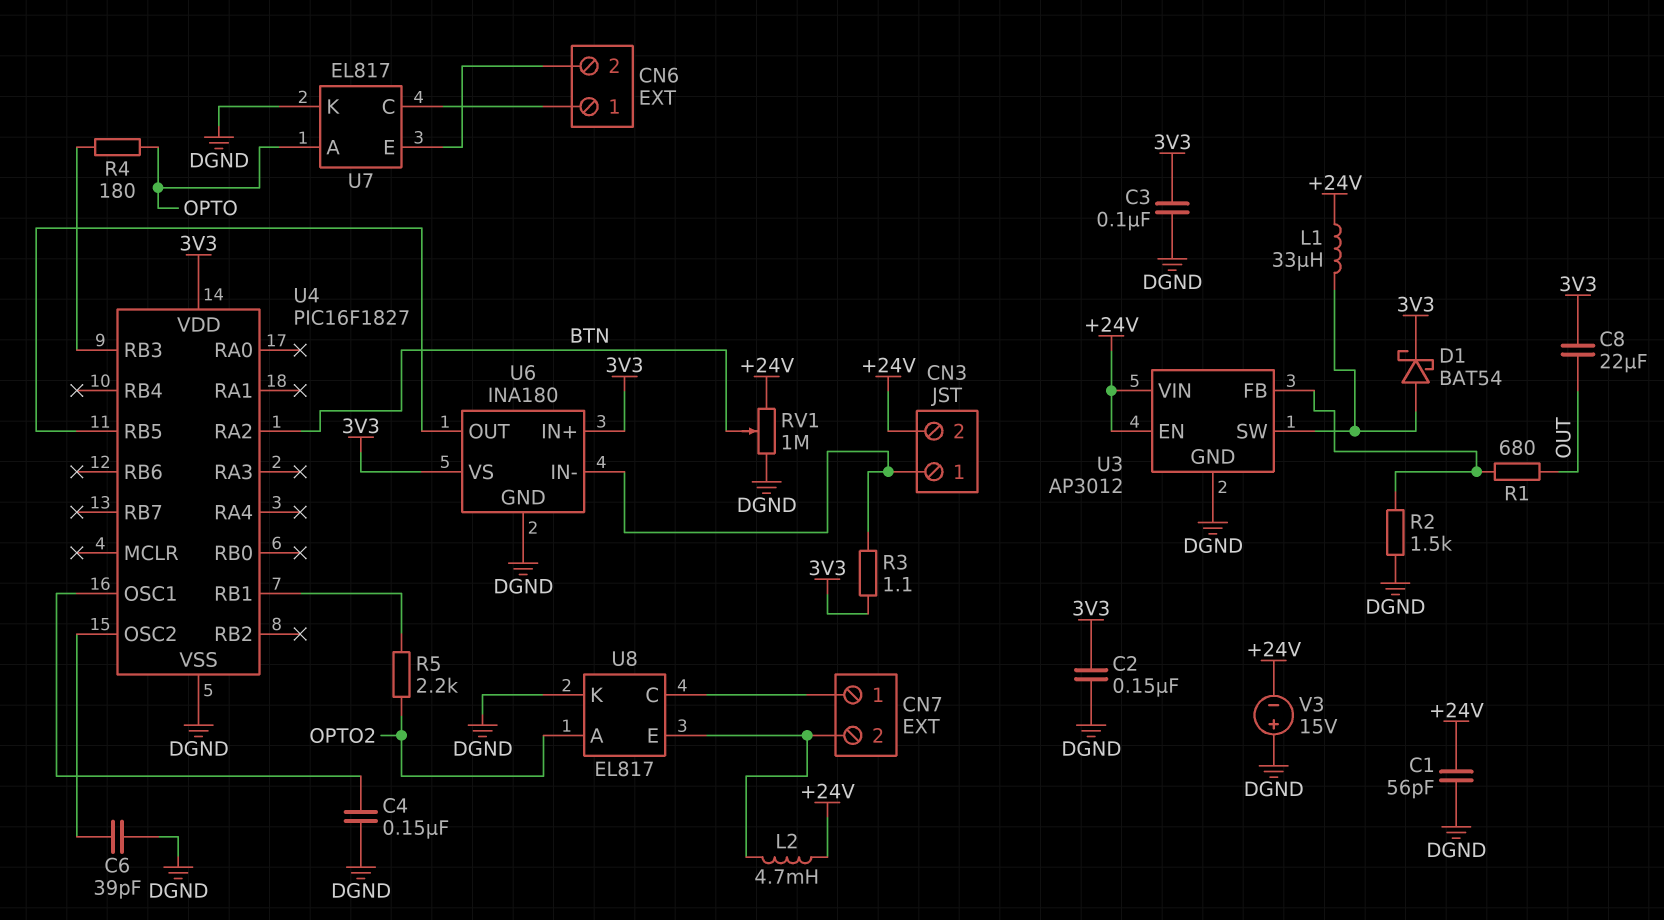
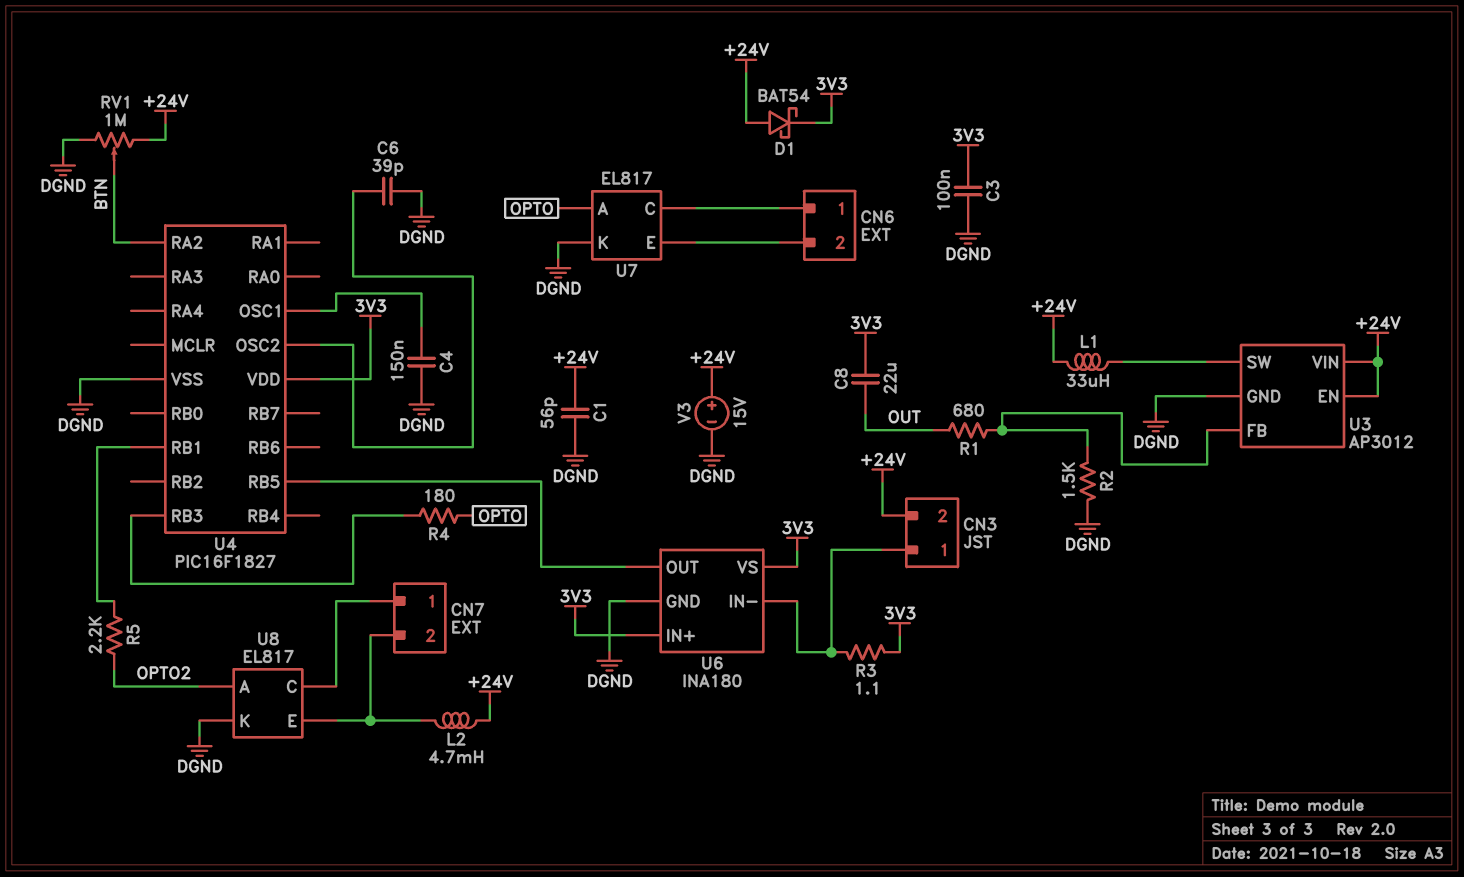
C2: 150nF (3V3, DGND) -> none
D1: schottky BAT54 (A U3/SW, K 3V3) -> schottky BAT54 (A +24V, K 3V3)
V3: 15V (plus DGND, minus +24V) -> 15V (plus +24V, minus DGND)

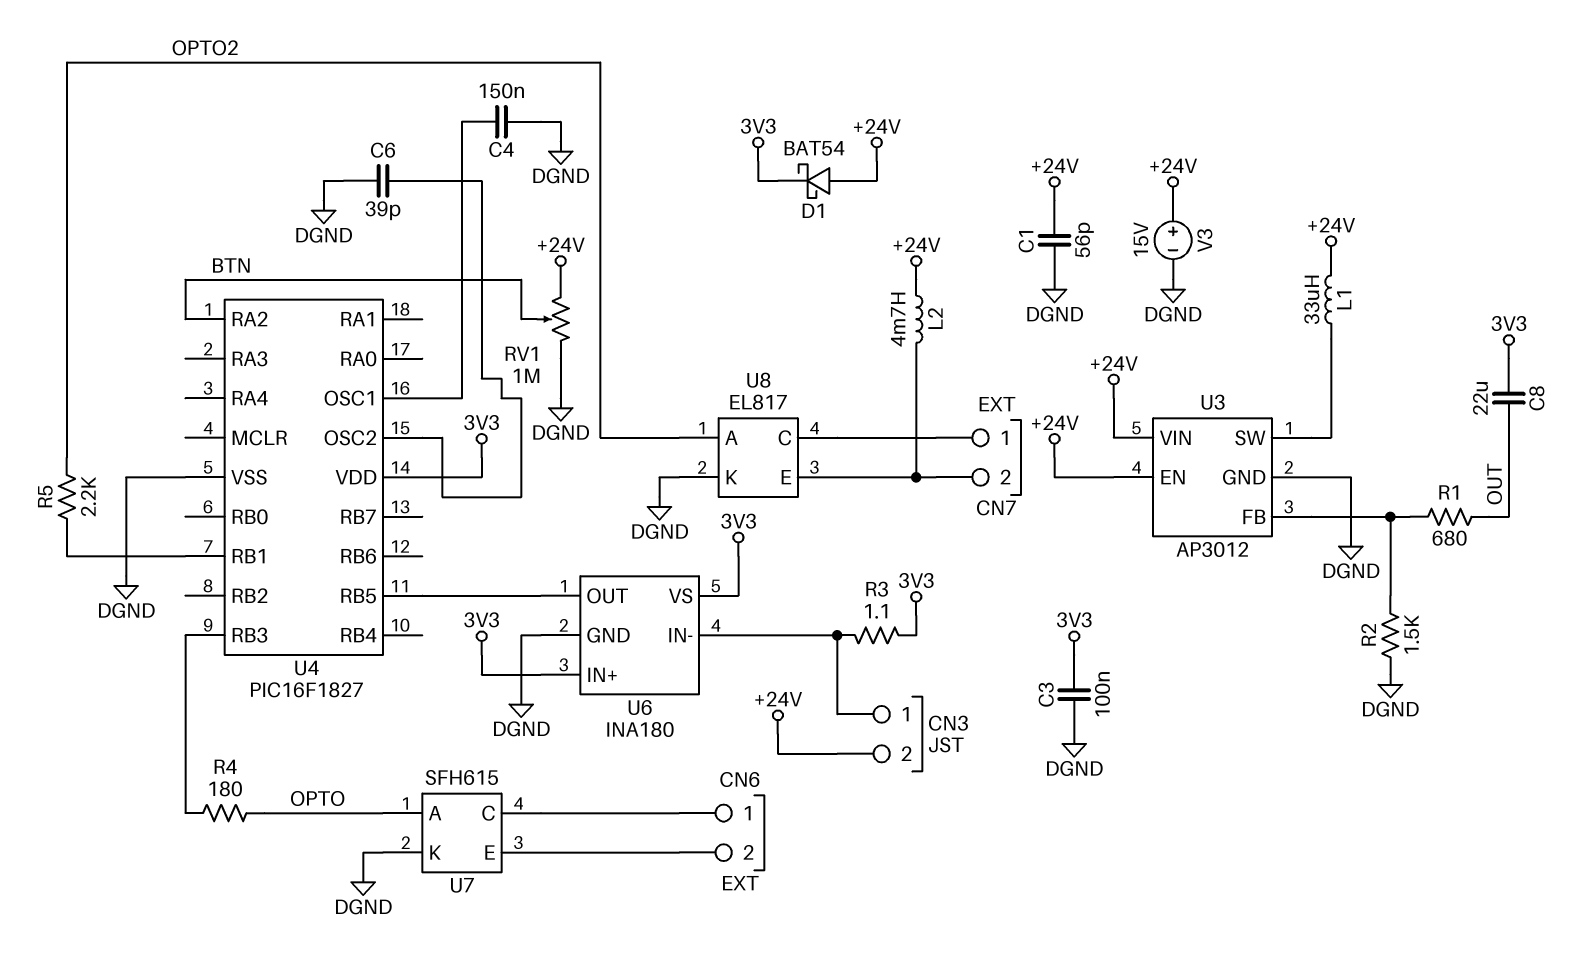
U7: EL817 -> SFH615

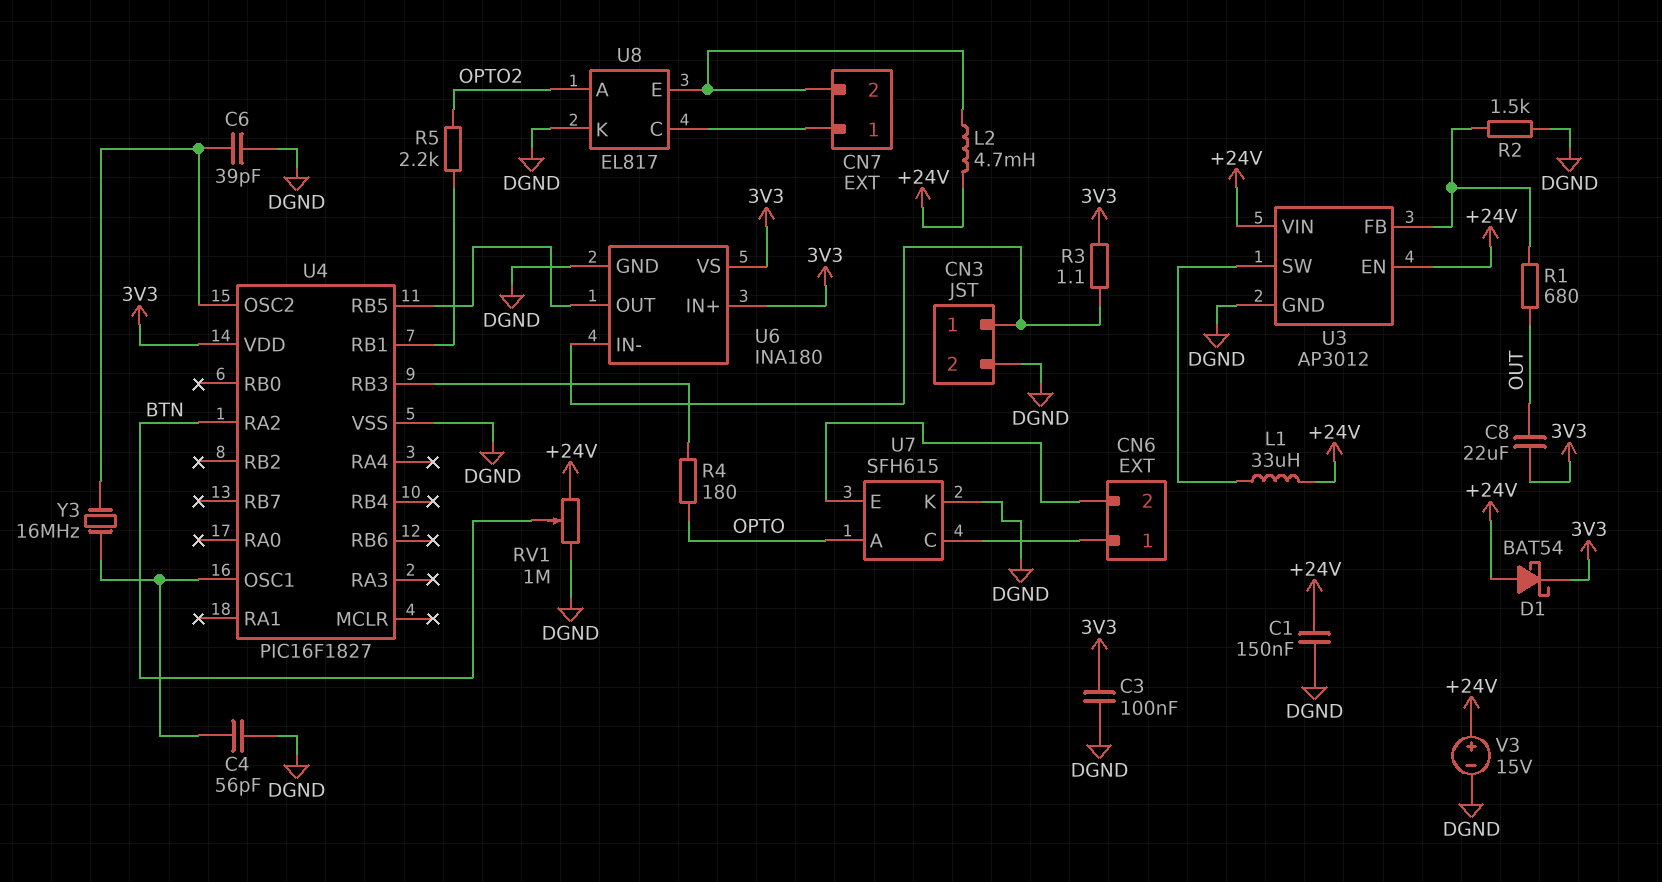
C1: 56pF (+24V, DGND) -> 150nF (+24V, DGND)
C4: 150nF (DGND, U4/OSC1) -> 56pF (DGND, U4/OSC1)
CN3 pin 2: +24V -> DGND
Y3: none -> 16MHz (U4/OSC1, U4/OSC2)

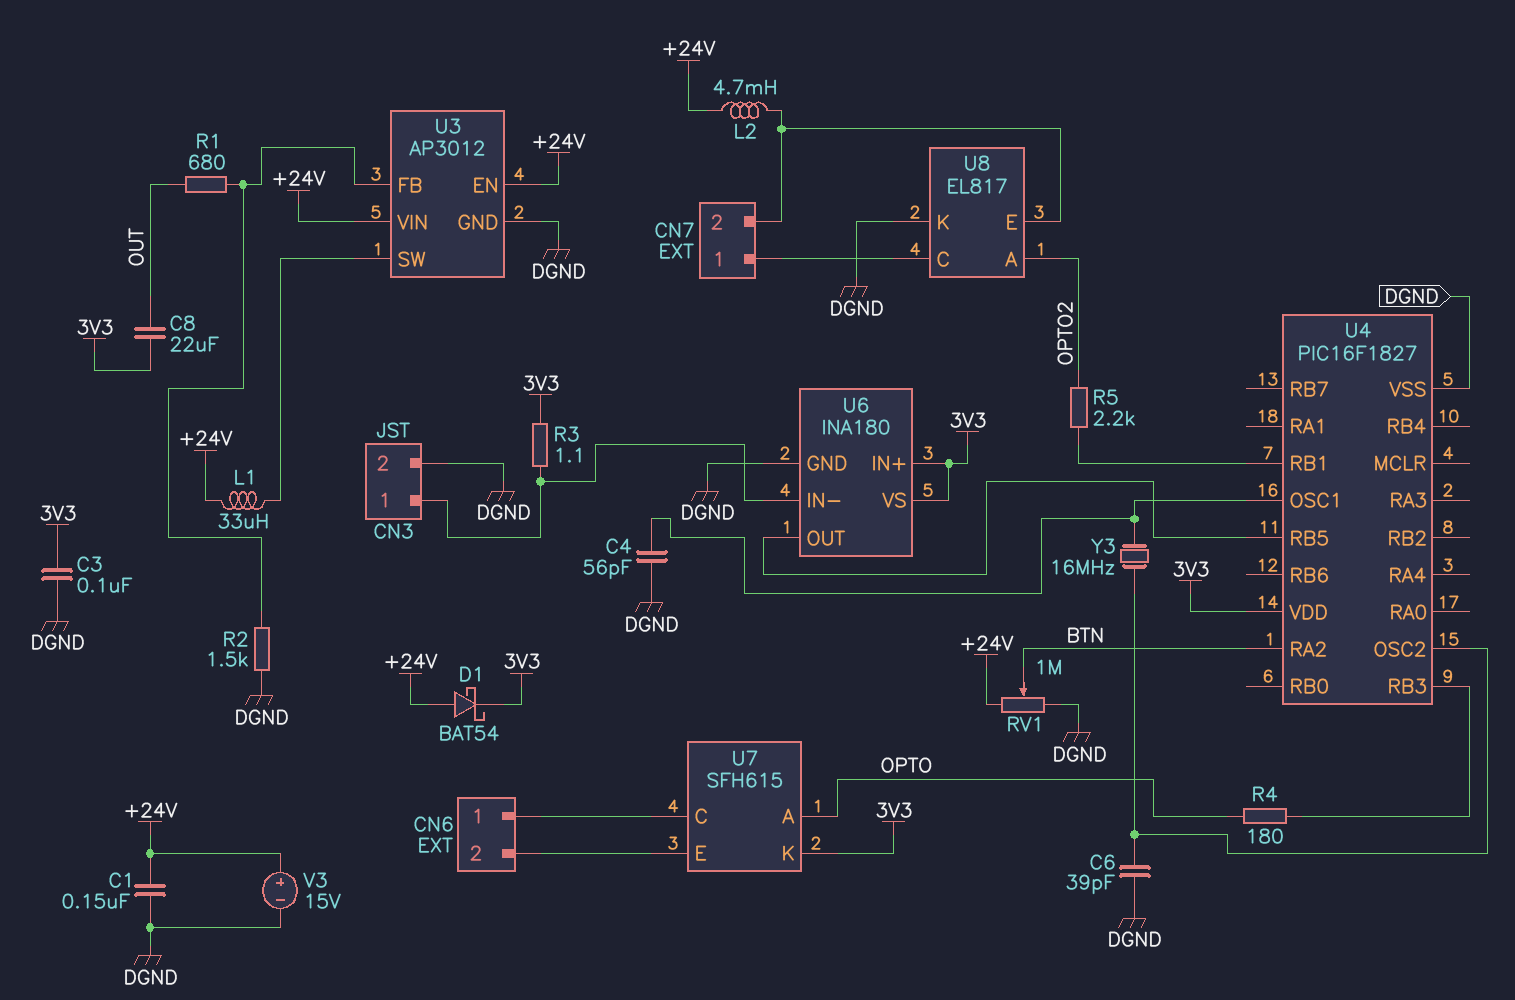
U7 pin K: DGND -> 3V3

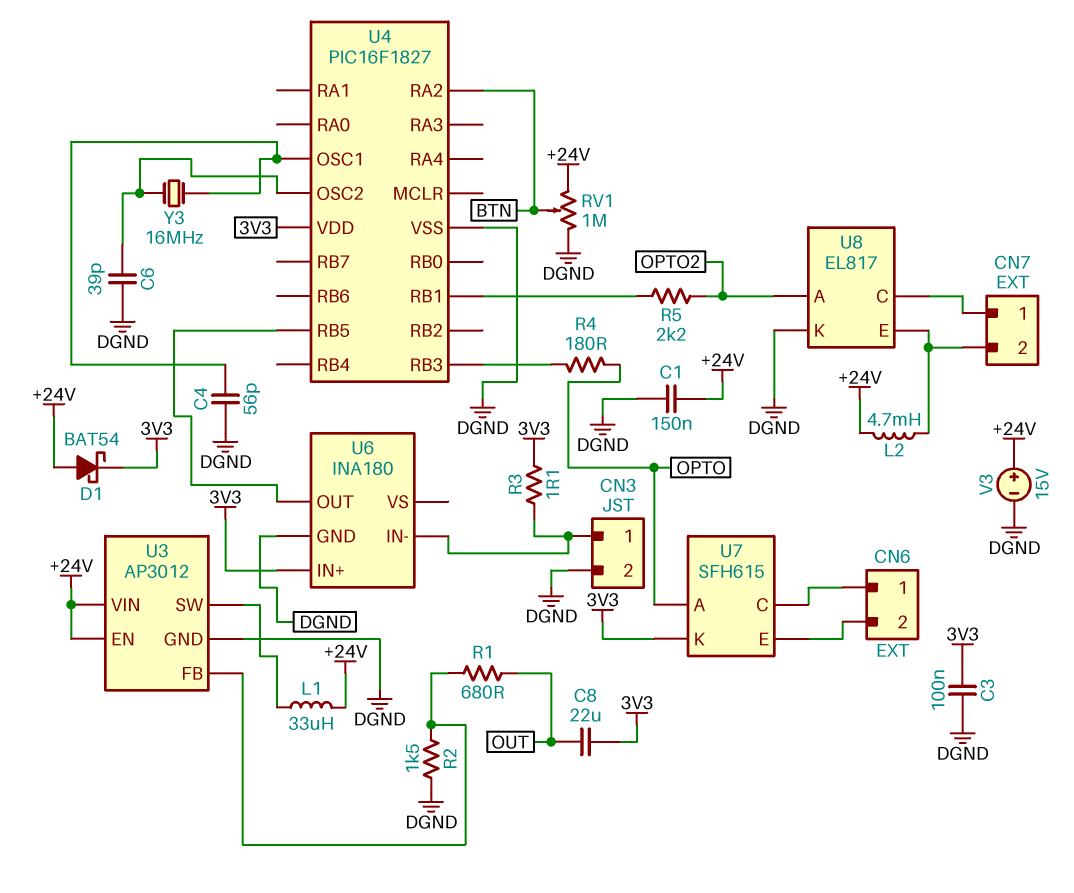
U6 pin VS: 3V3 -> none

